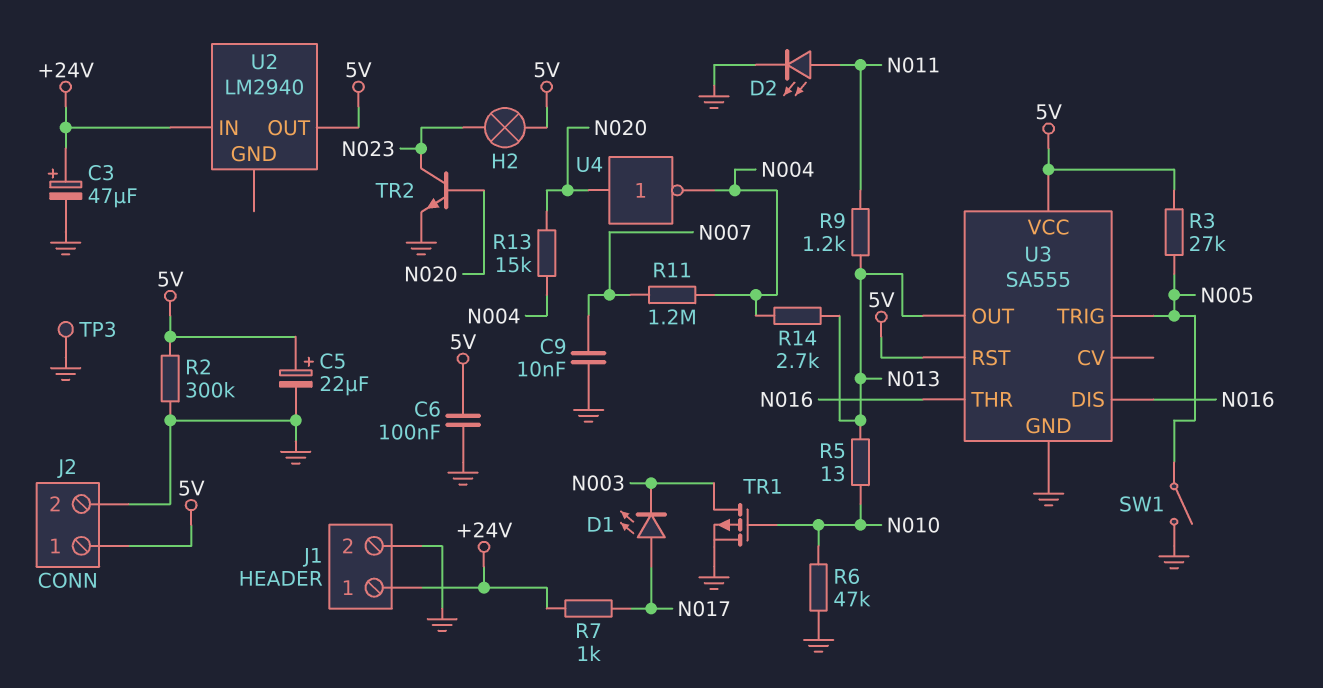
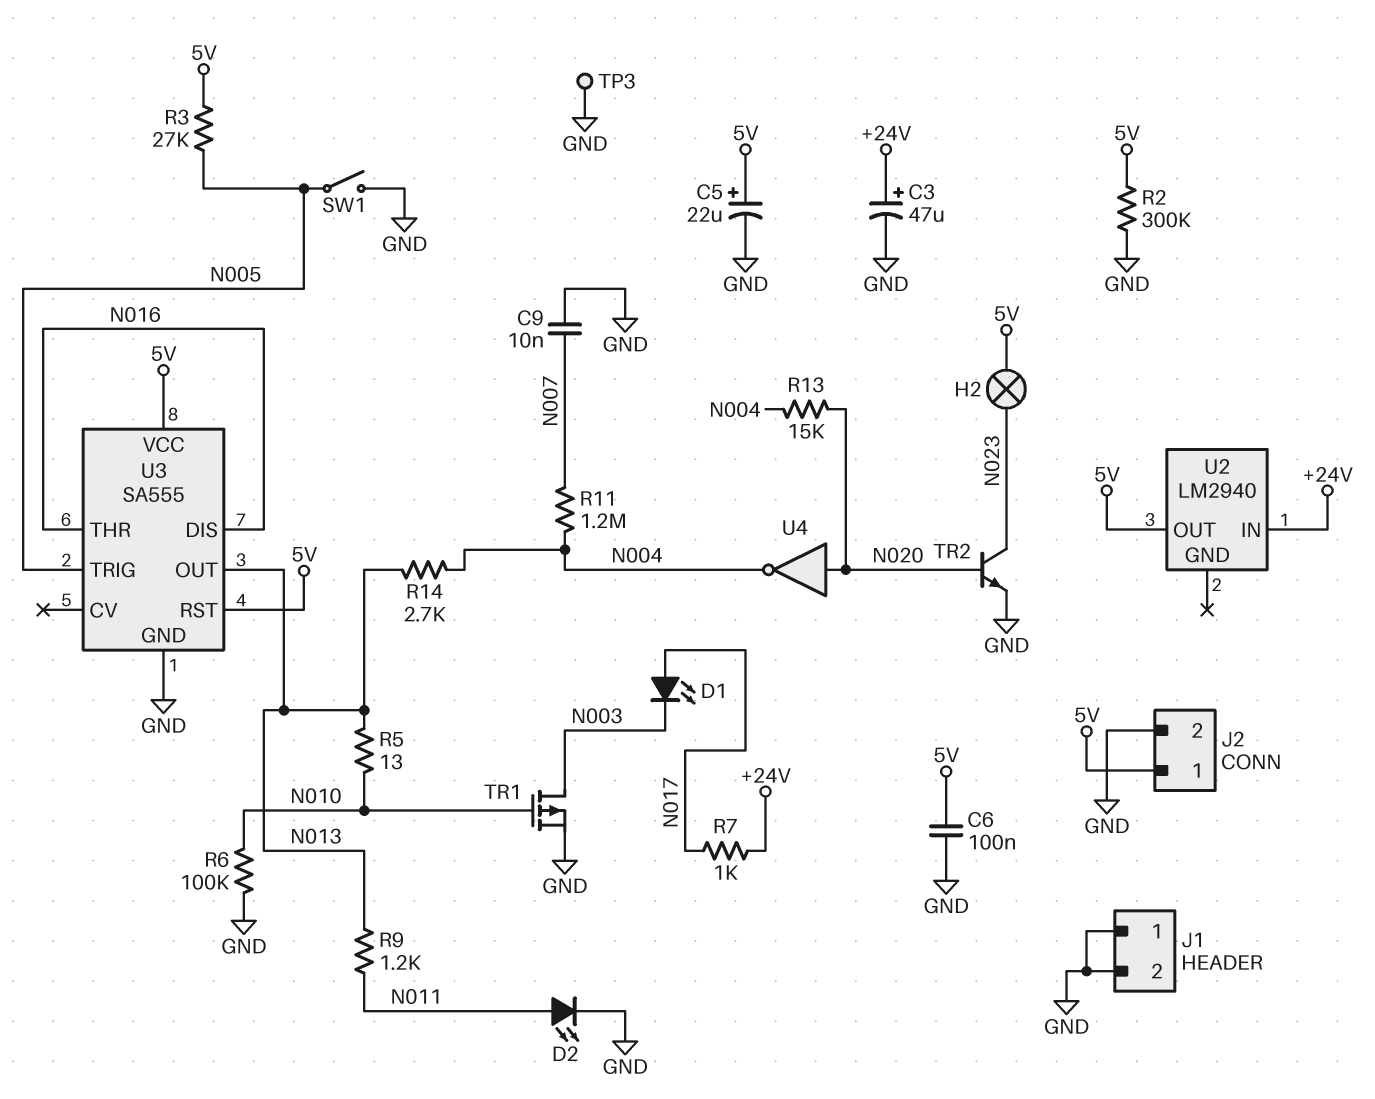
J1 pin 1: +24V -> GND
R6: 47k (GND, N010) -> 100k (GND, N010)

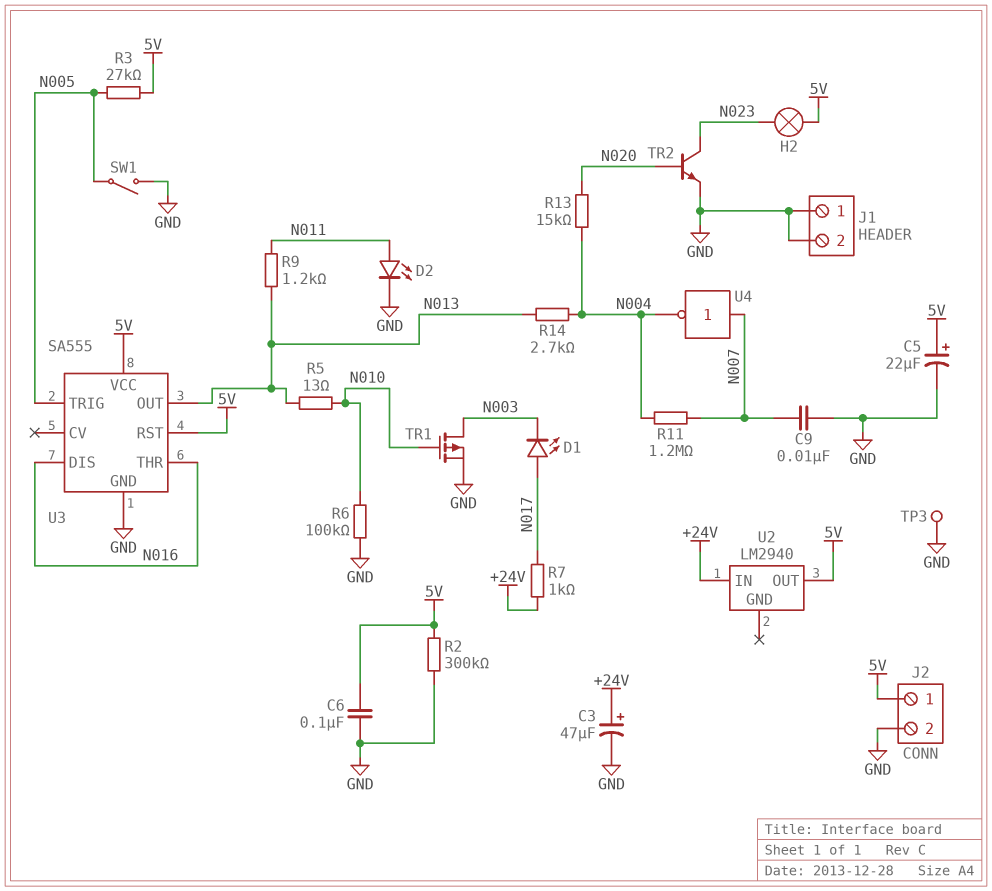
U4: NOT (in N020, out N004) -> NOT (in N007, out N004)

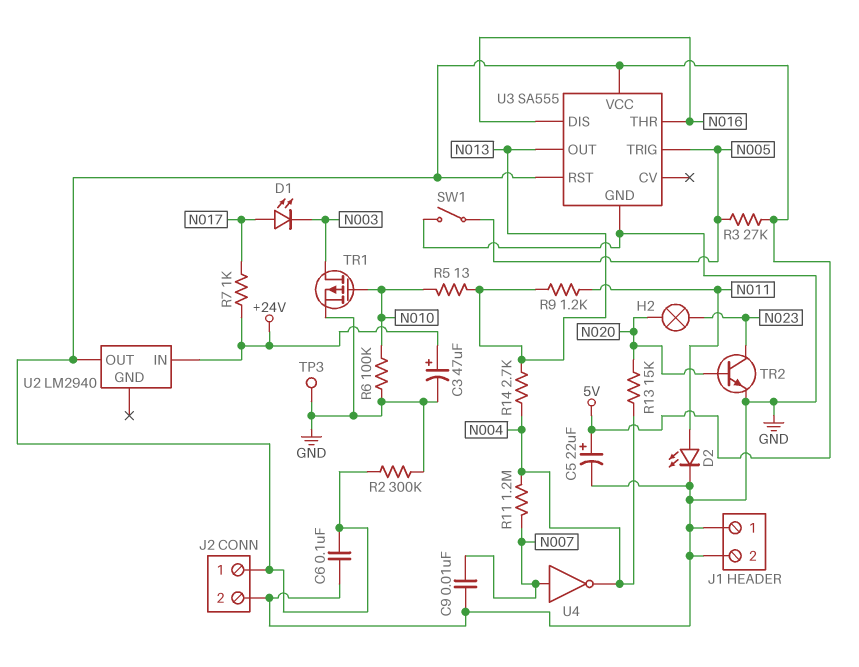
H2: lamp (5V, N023) -> lamp (N020, N023)

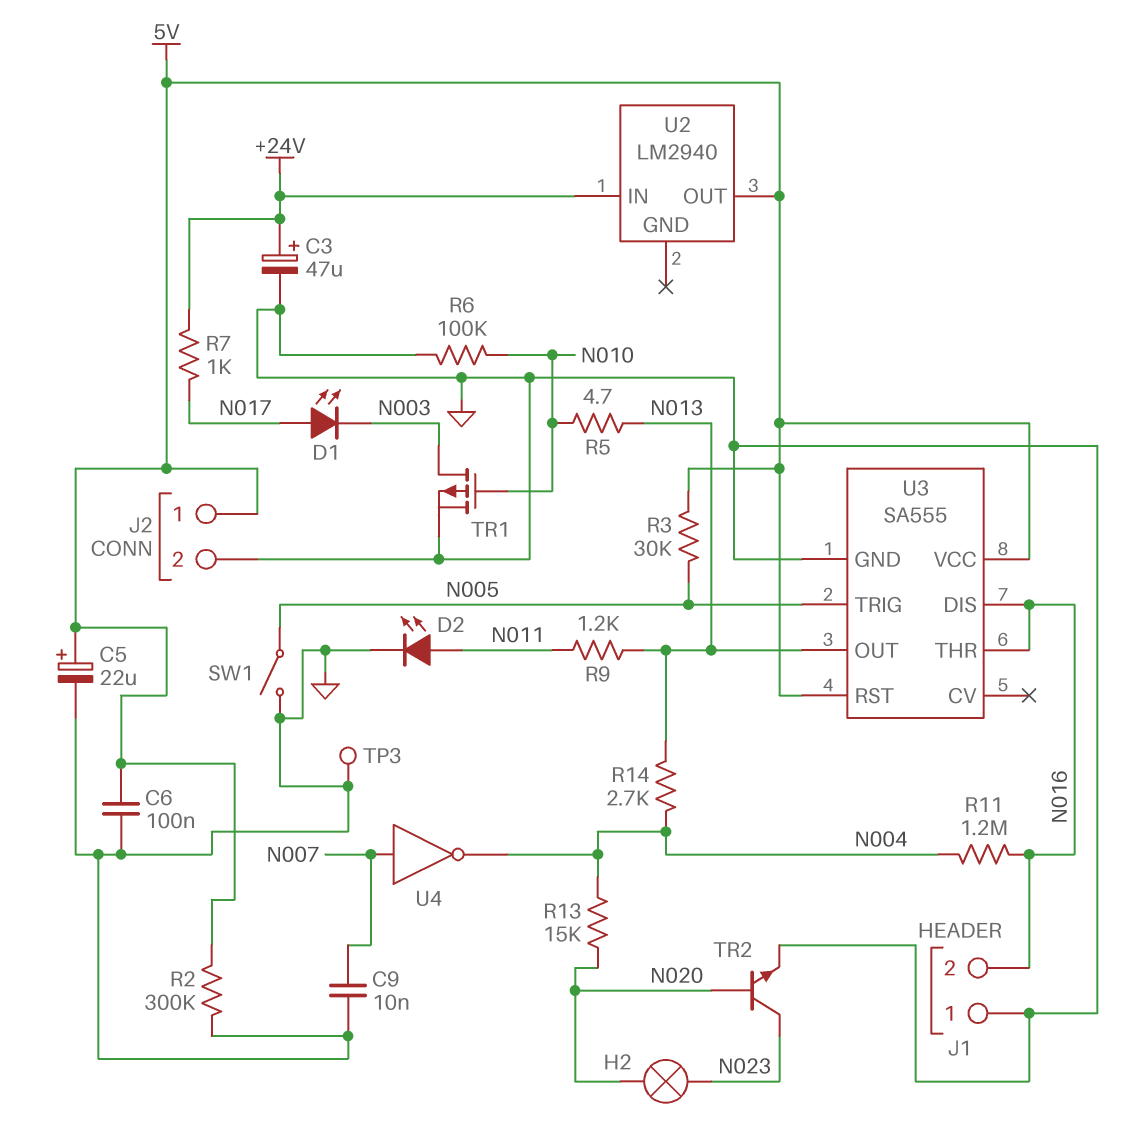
J1 pin 2: GND -> N016
R3: 27k (5V, N005) -> 30k (5V, N005)
R5: 13 (N010, N013) -> 4.7 (N010, N013)
R11: 1.2M (N004, N007) -> 1.2M (N004, N016)

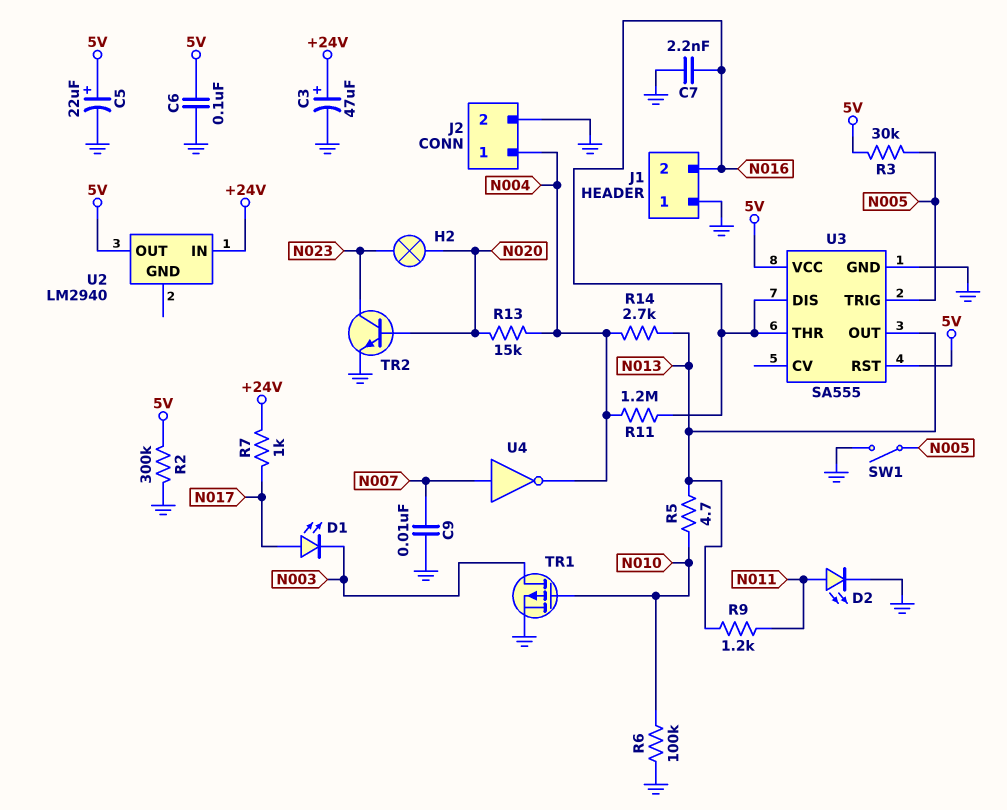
C7: none -> 2.2nF (GND, N016)
J2 pin 1: 5V -> N004
TP3: test point (GND) -> none

